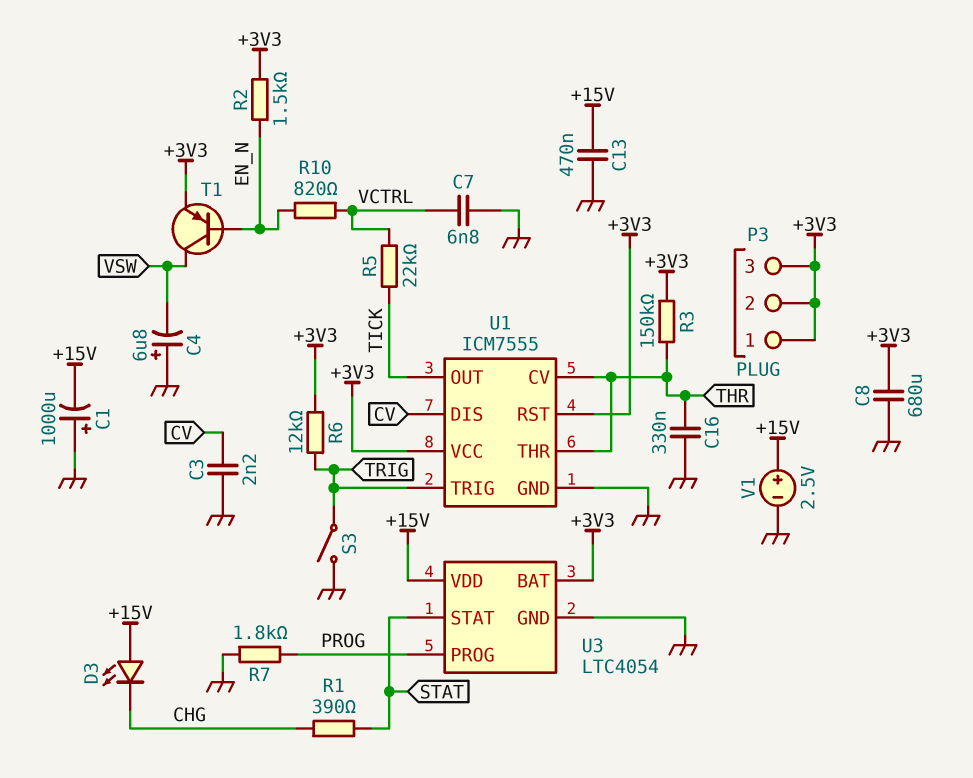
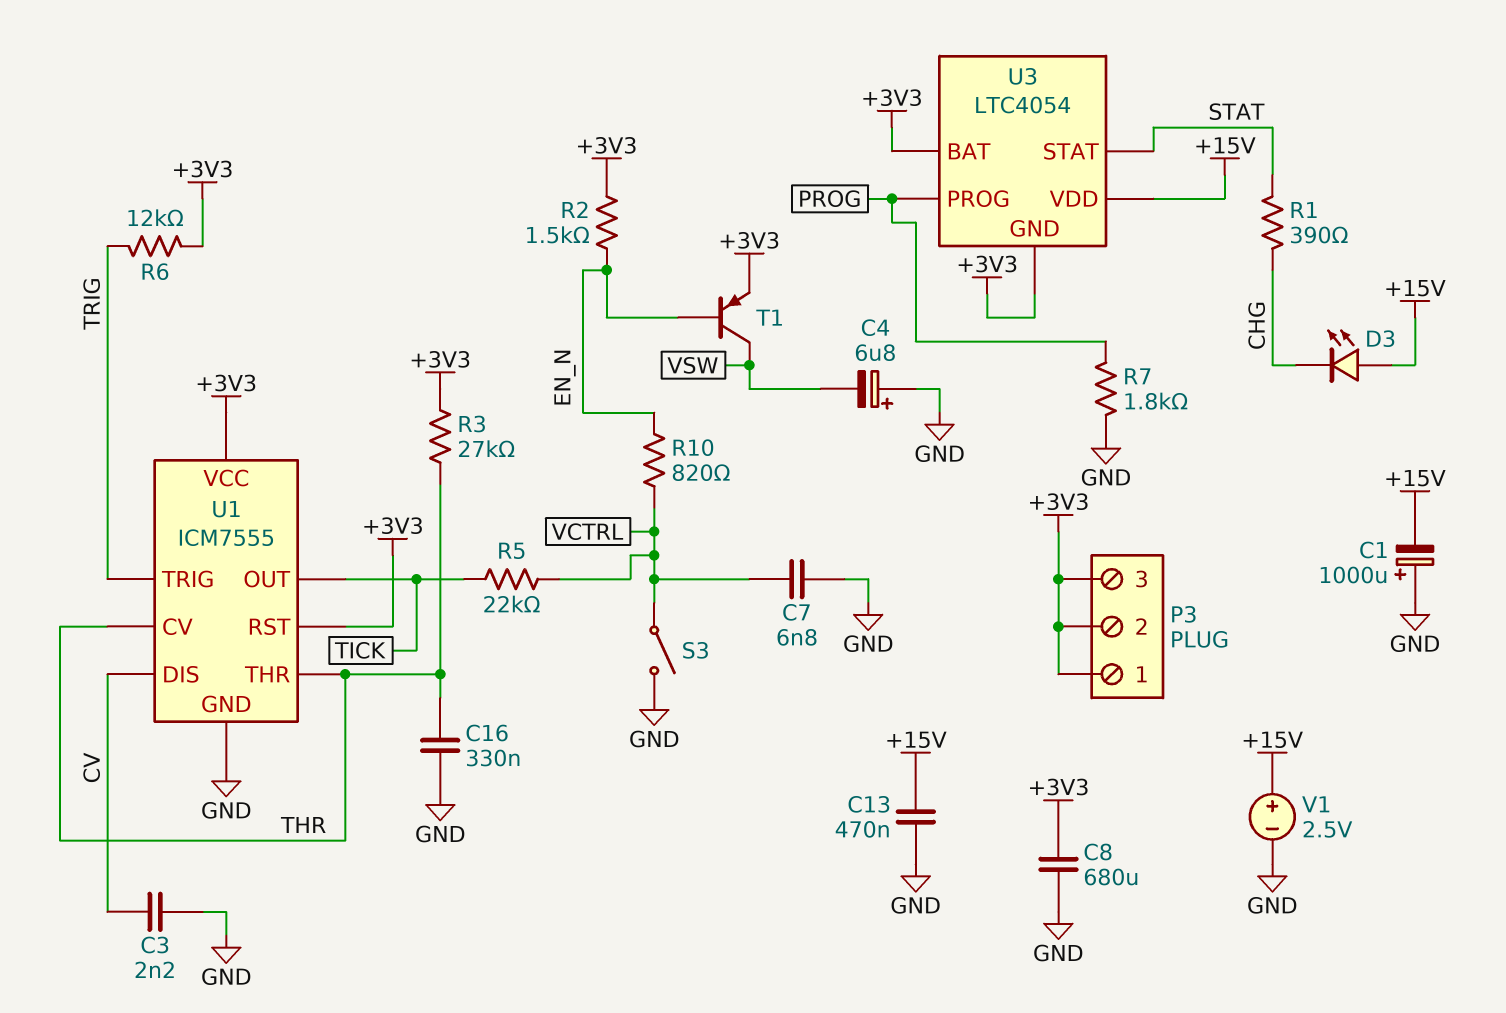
R3: 150k (+3V3, THR) -> 27k (+3V3, THR)
S3: switch (GND, TRIG) -> switch (GND, VCTRL)
U3 pin GND: GND -> +3V3

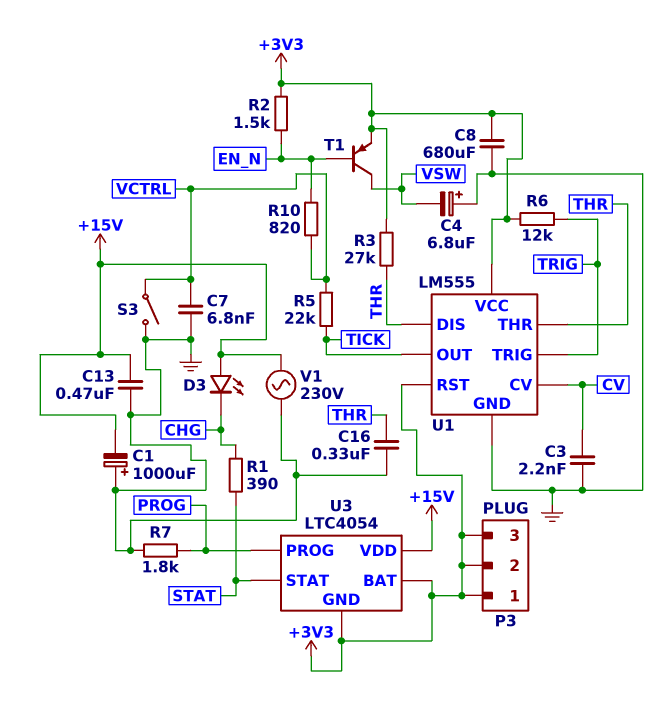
U1: ICM7555 -> LM555
U1 pin CV: THR -> CV
U1 pin DIS: CV -> THR
V1: 2.5V (plus +15V, minus GND) -> AC 230V (+15V, GND)

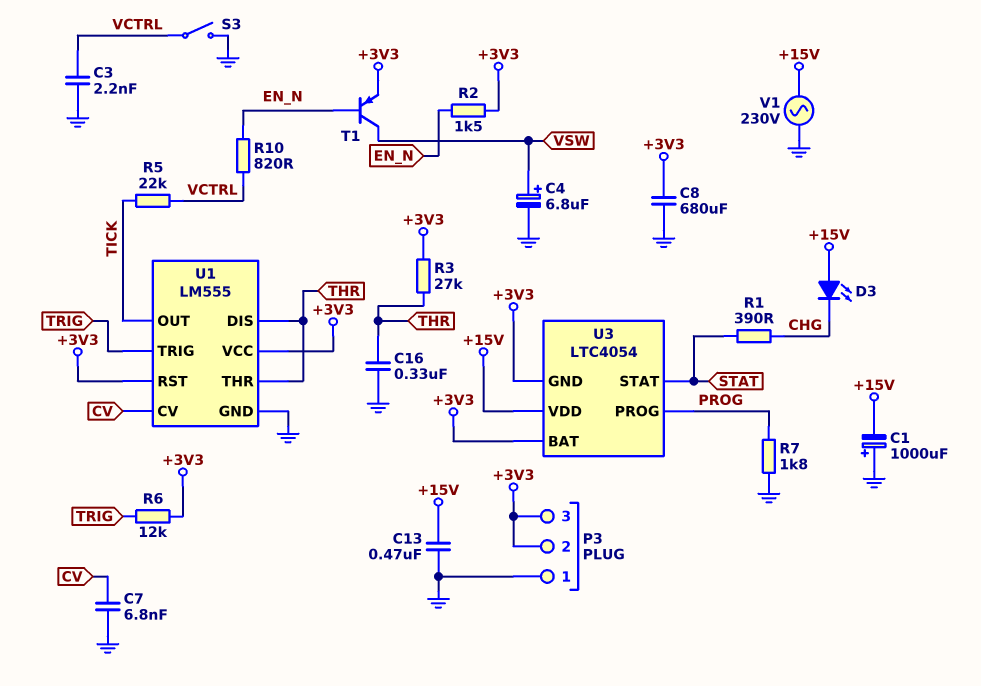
C3: 2.2nF (CV, GND) -> 2.2nF (GND, VCTRL)
C4: 6.8uF (plus GND, minus VSW) -> 6.8uF (plus VSW, minus GND)
C7: 6.8nF (GND, VCTRL) -> 6.8nF (CV, GND)
P3 pin 1: +3V3 -> GND

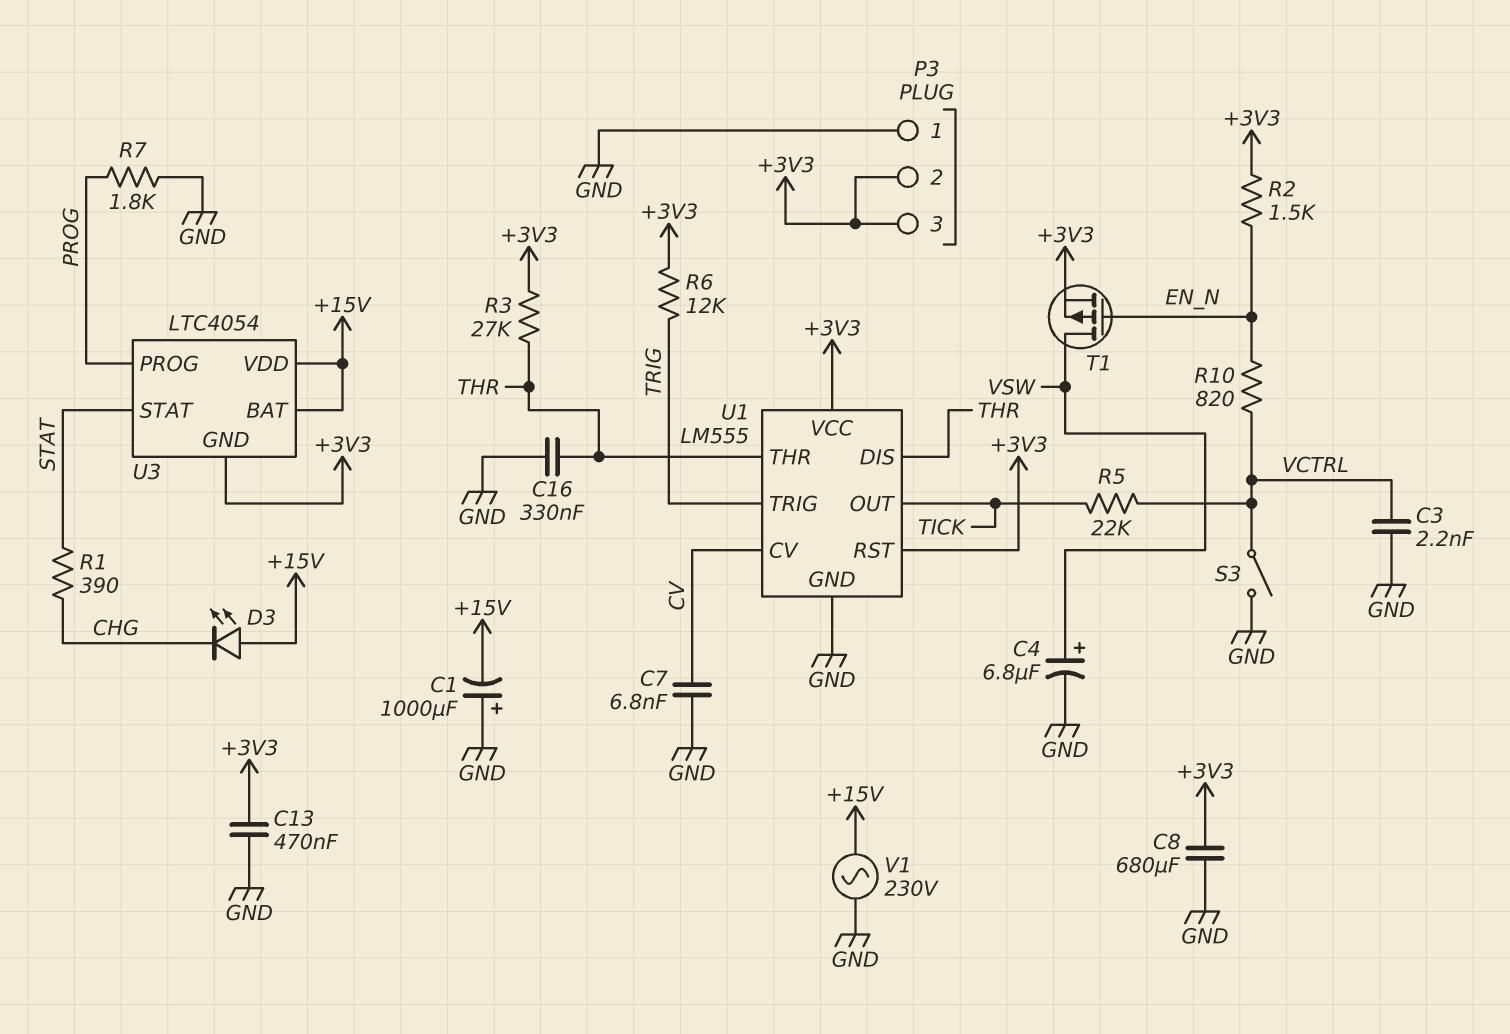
C13: 470nF (+15V, GND) -> 470nF (+3V3, GND)
T1: PNP (B EN_N, C VSW, E +3V3) -> PMOS (G EN_N, D VSW, S +3V3)
U3 pin BAT: +3V3 -> +15V

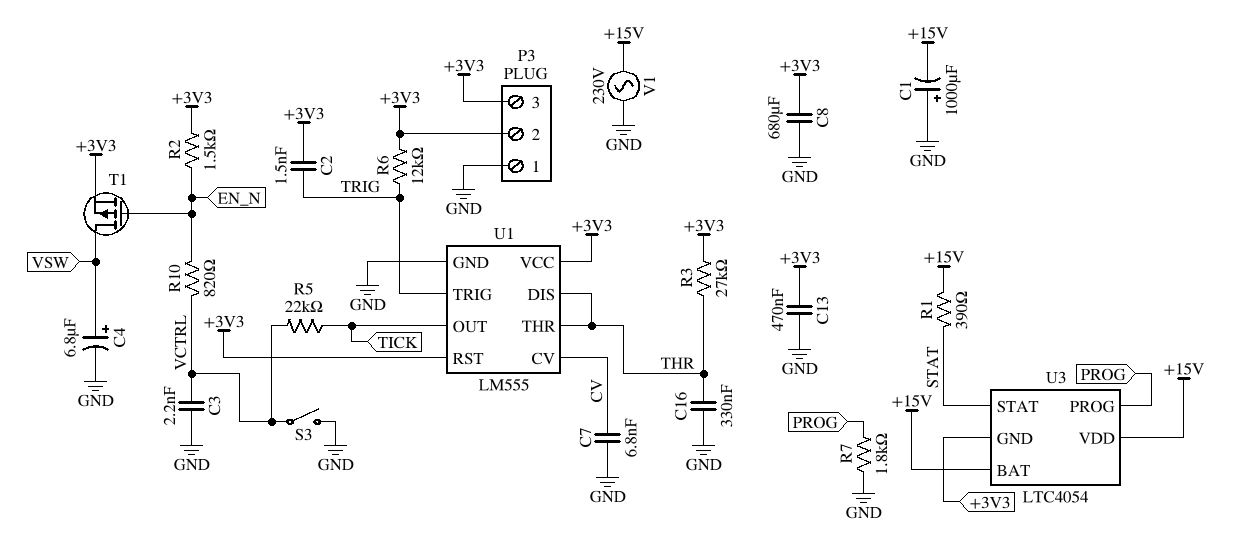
C2: none -> 1.5nF (+3V3, TRIG)
D3: LED (A +15V, K CHG) -> none
R1: 390 (CHG, STAT) -> 390 (+15V, STAT)

